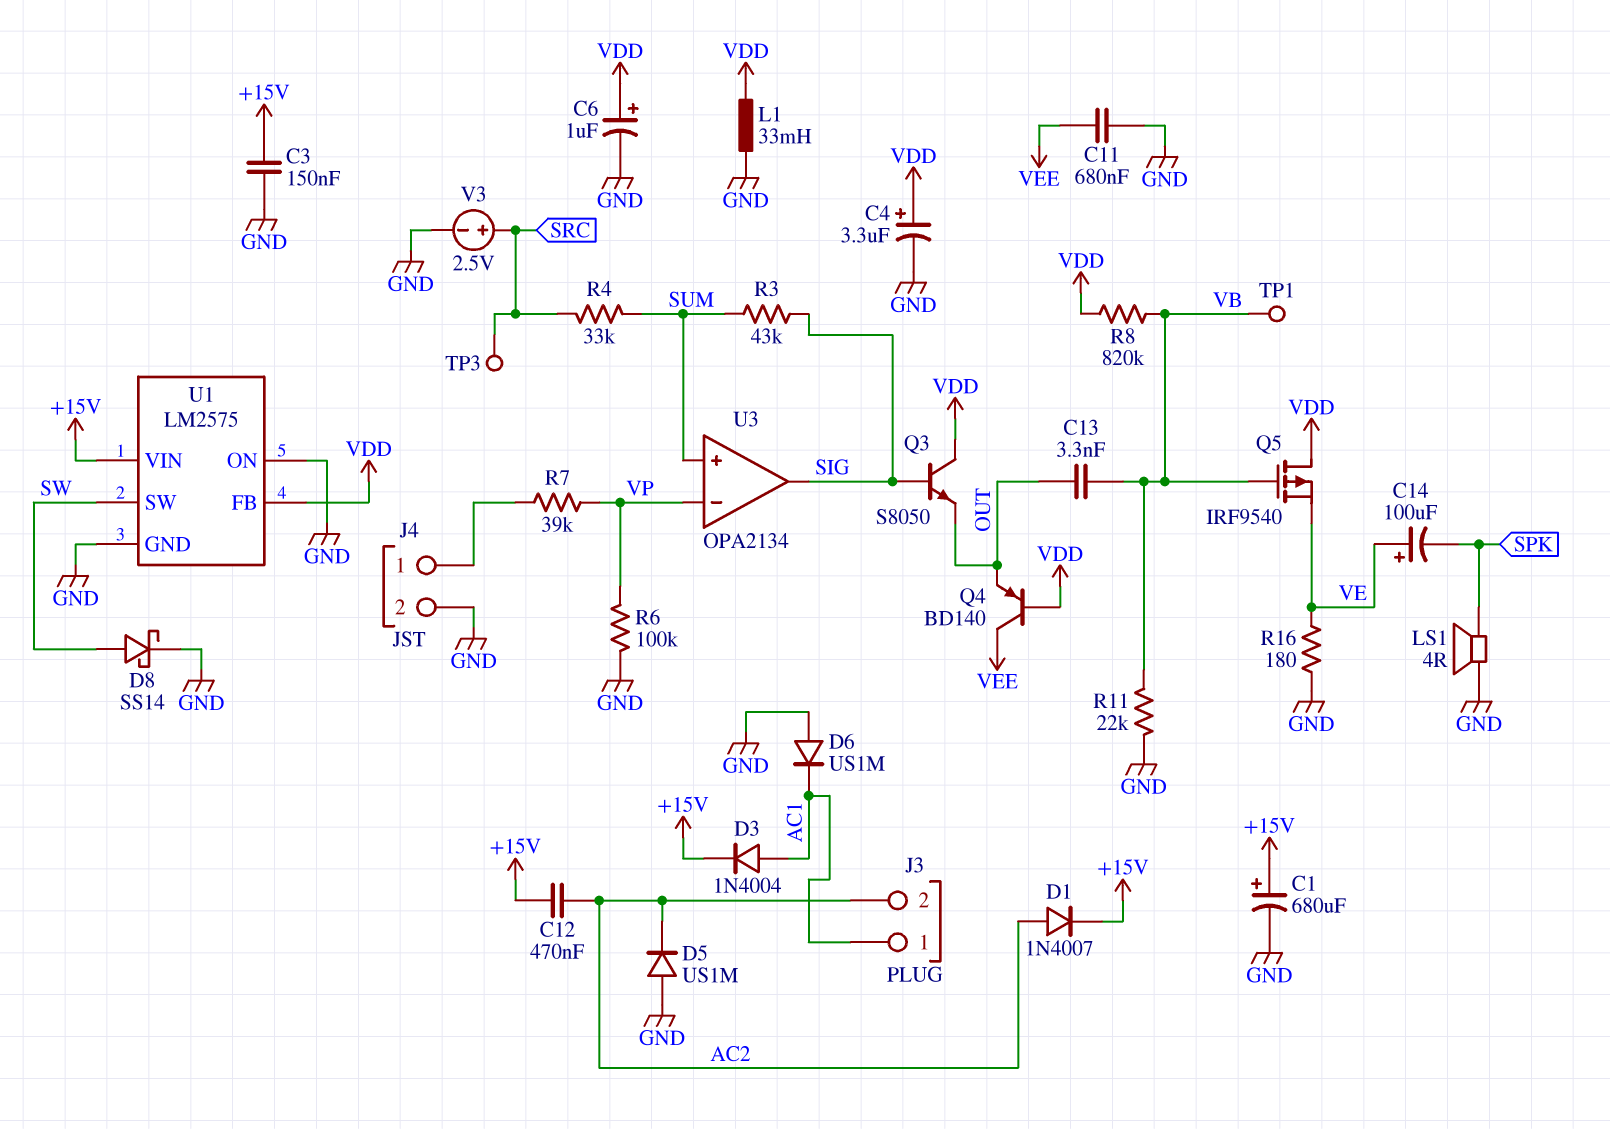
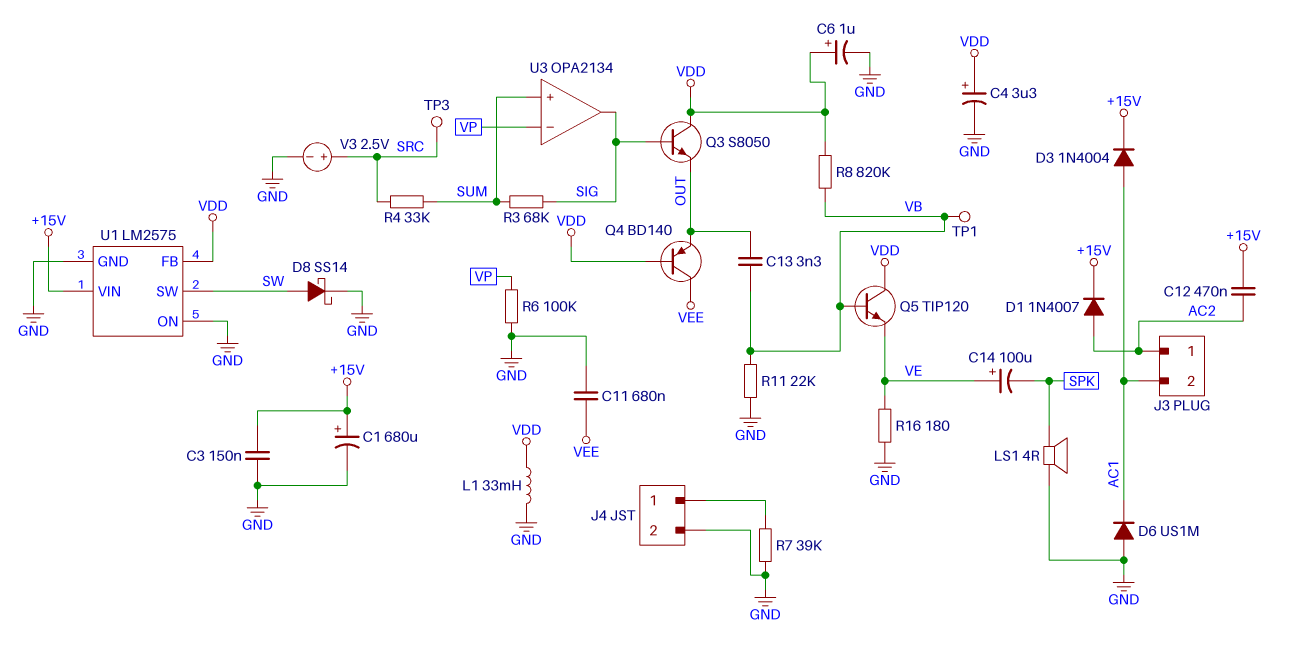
D5: diode US1M (A GND, K AC2) -> none
J3 pin 1: AC1 -> AC2
J3 pin 2: AC2 -> AC1
Q5: PMOS IRF9540 (G VB, D VDD, S VE) -> NPN TIP120 (B VB, C VDD, E VE)
R3: 43k (SIG, SUM) -> 68k (SIG, SUM)
R7: 39k (J4/1, VP) -> 39k (GND, J4/1)

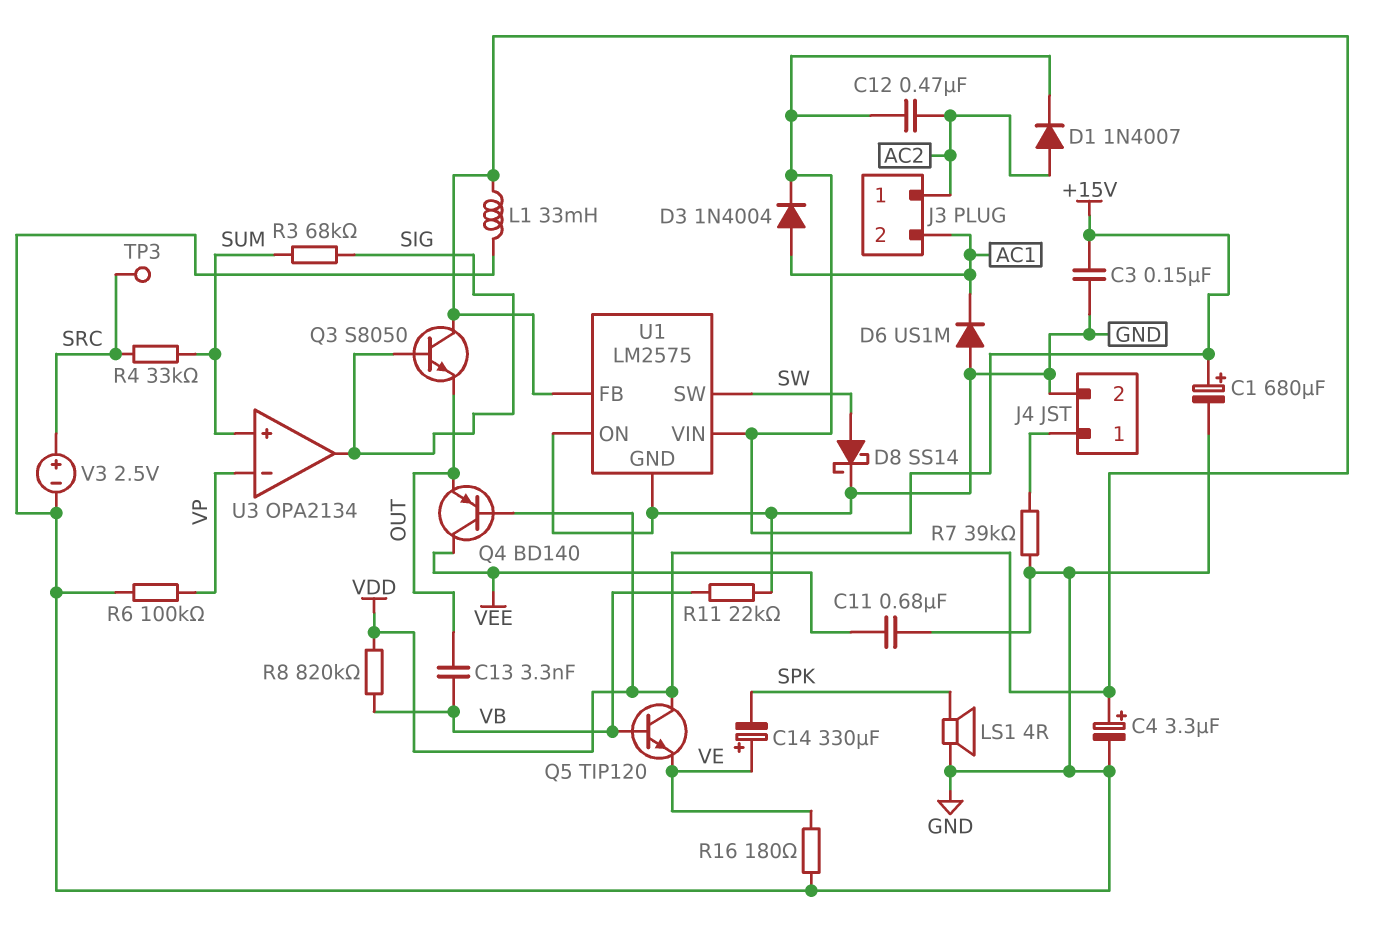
C6: 1uF (plus VDD, minus GND) -> none
C14: 100uF (plus VE, minus SPK) -> 330uF (plus VE, minus SPK)
TP1: test point (VB) -> none

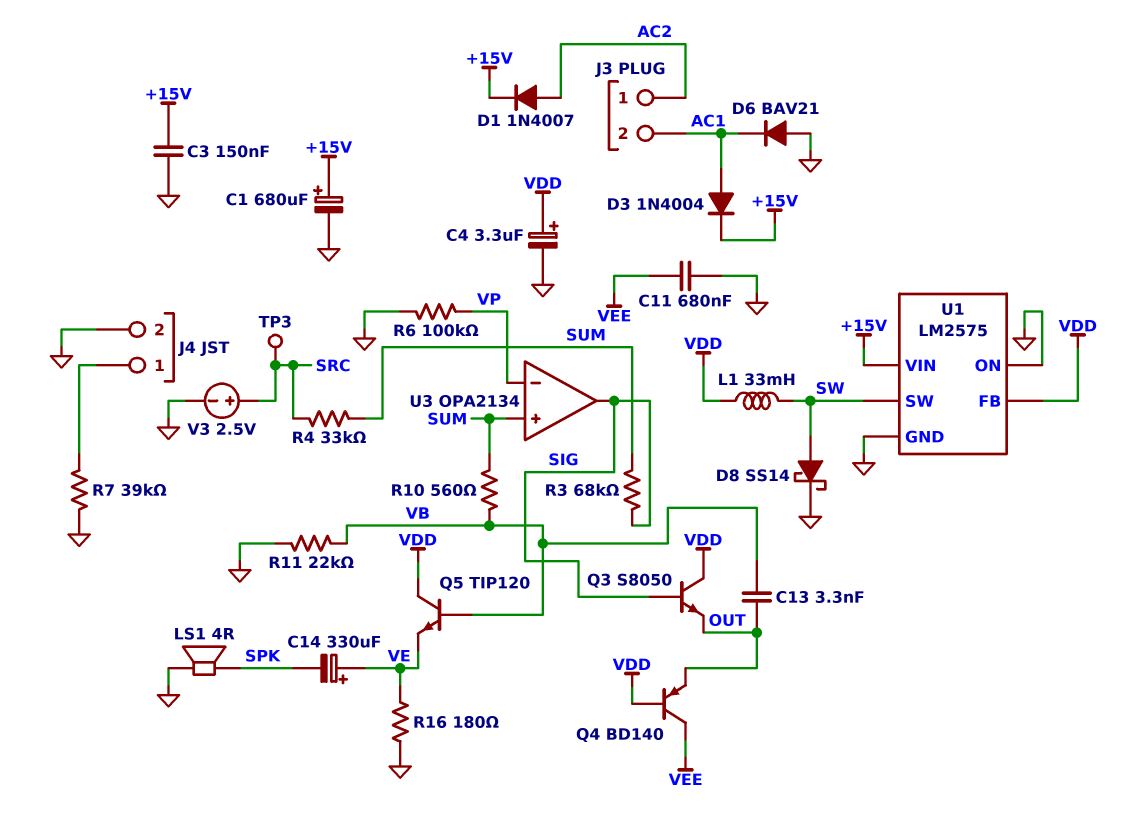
C12: 470nF (+15V, AC2) -> none
D6: diode US1M (A GND, K AC1) -> diode BAV21 (A GND, K AC1)
L1: 33mH (GND, VDD) -> 33mH (SW, VDD)
R8: 820k (VB, VDD) -> none
R10: none -> 560 (SUM, VB)

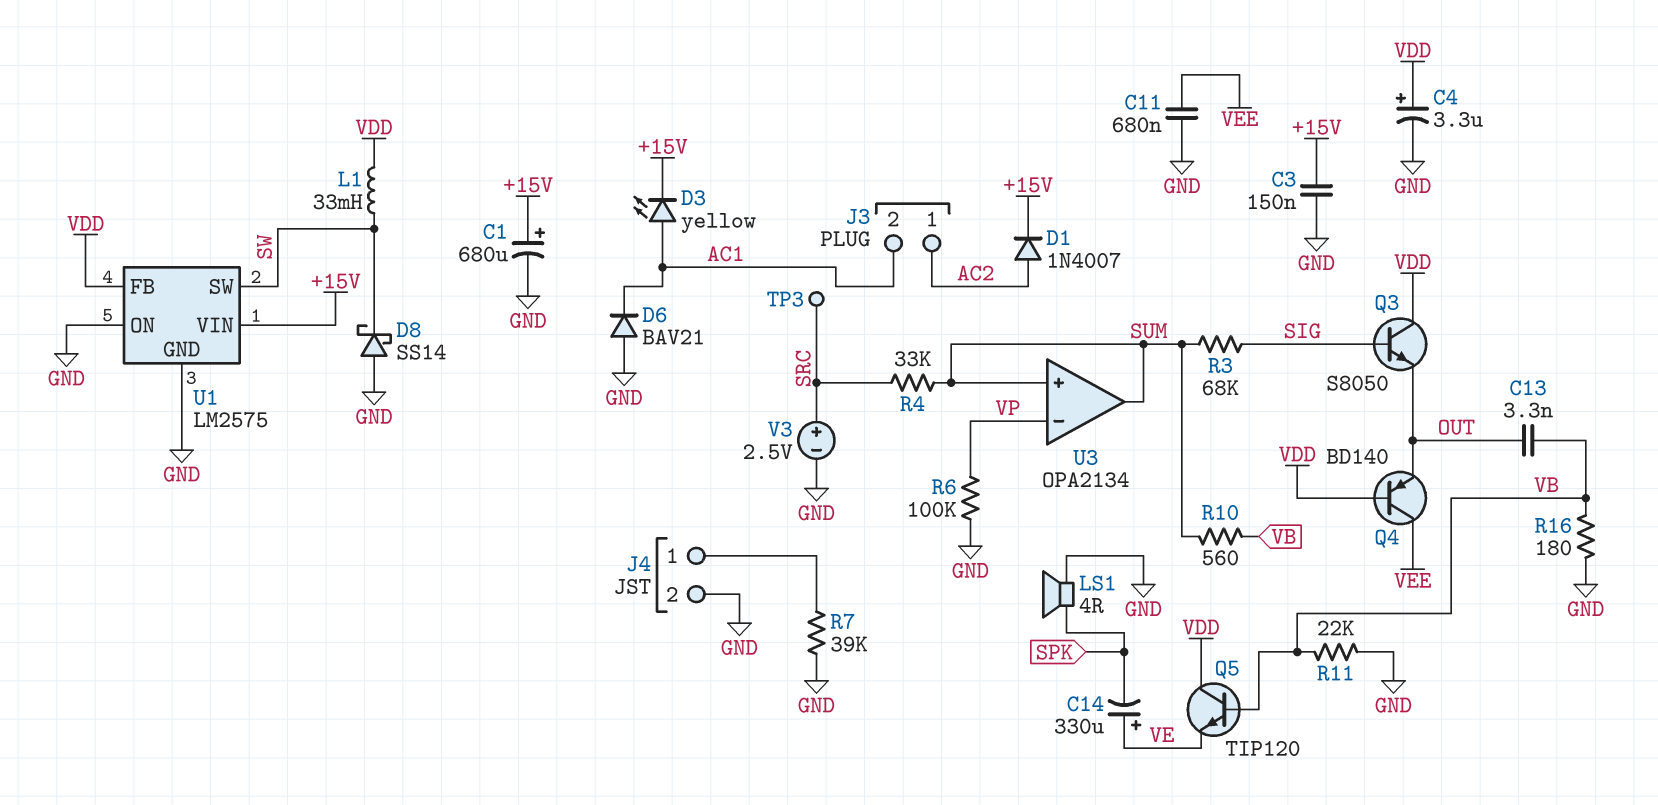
D3: diode 1N4004 (A AC1, K +15V) -> LED yellow (A AC1, K +15V)
D8: schottky SS14 (A SW, K GND) -> schottky SS14 (A GND, K SW)
R16: 180 (GND, VE) -> 180 (GND, VB)
U3 pin out: SIG -> SUM

